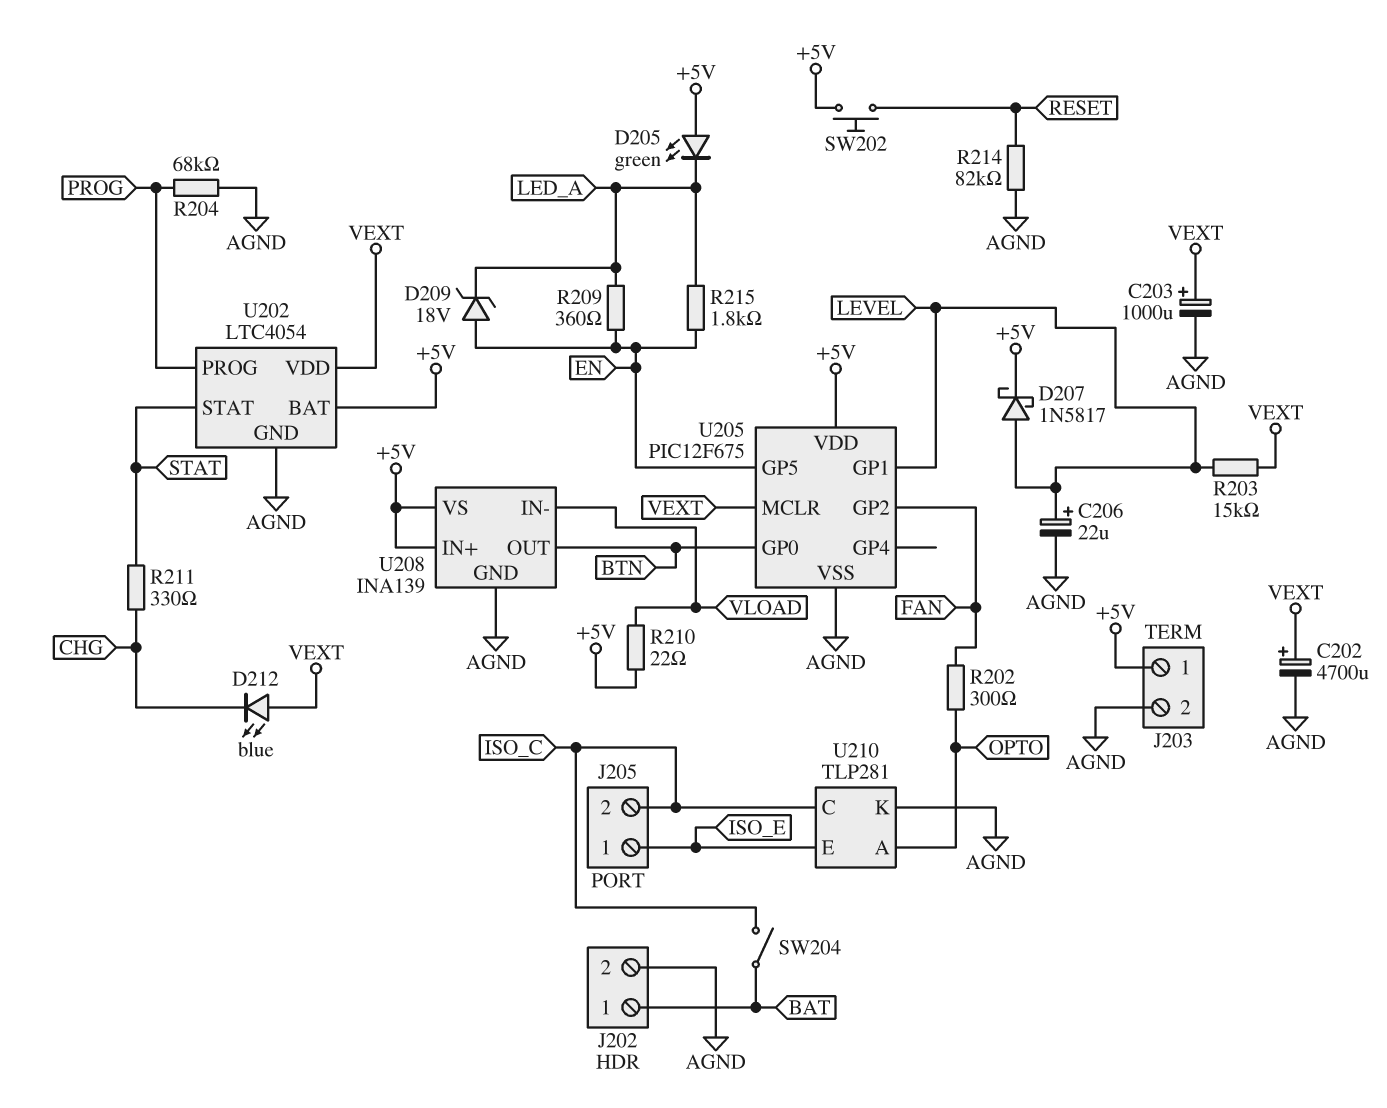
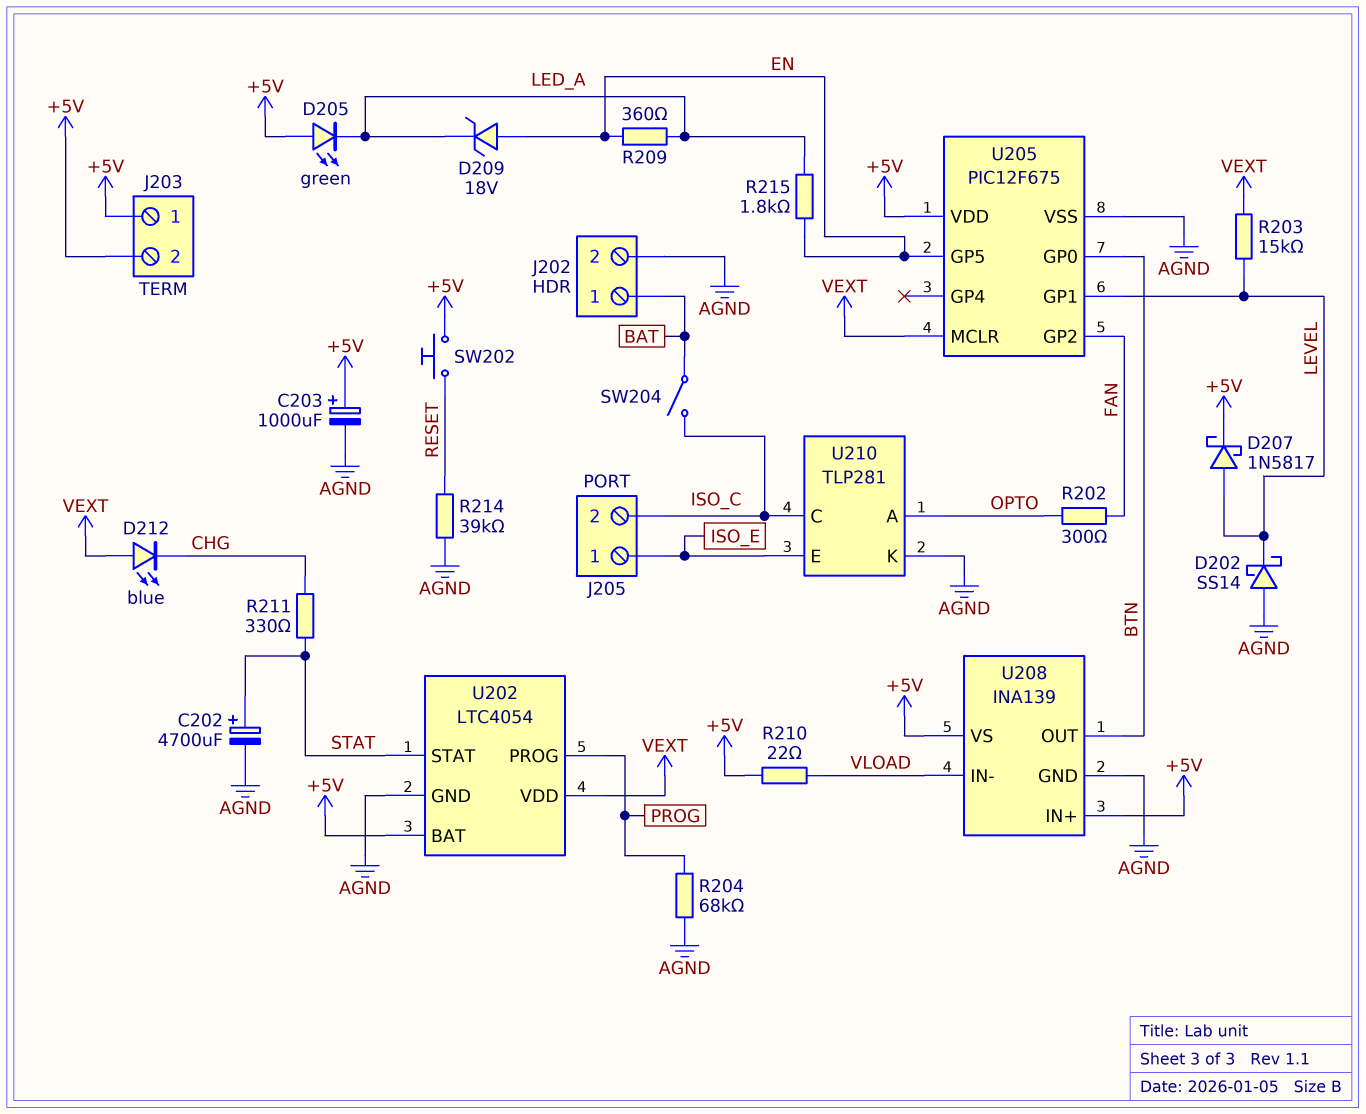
C202: 4700uF (plus VEXT, minus AGND) -> 4700uF (plus STAT, minus AGND)
C203: 1000uF (plus VEXT, minus AGND) -> 1000uF (plus +5V, minus AGND)
C206: 22uF (plus LEVEL, minus AGND) -> none
D202: none -> schottky SS14 (A AGND, K LEVEL)
J203 pin 2: AGND -> +5V
R214: 82k (AGND, RESET) -> 39k (AGND, RESET)

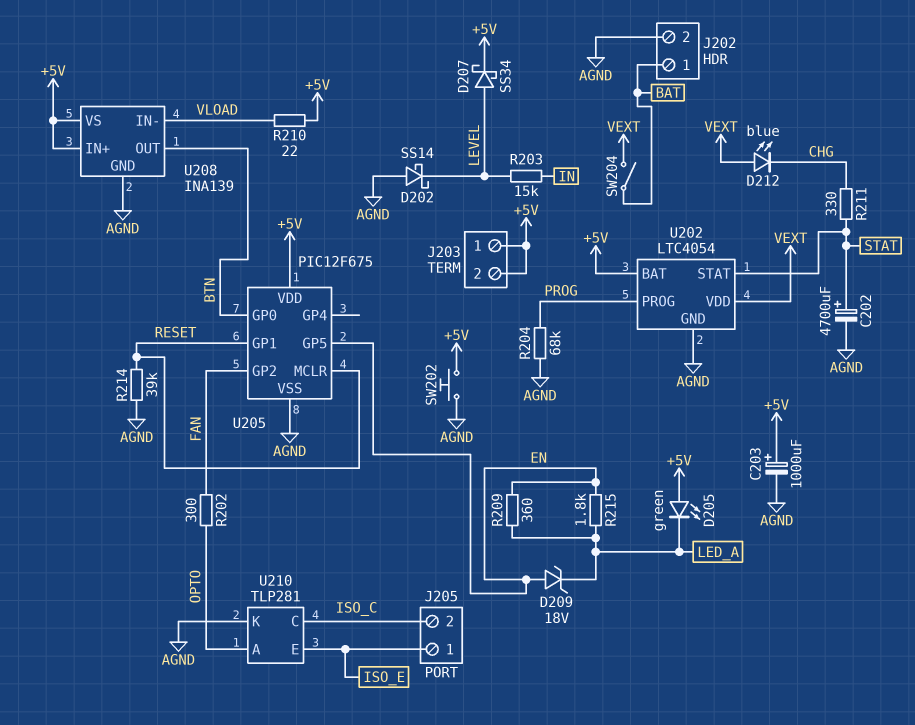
D207: schottky 1N5817 (A LEVEL, K +5V) -> schottky SS34 (A LEVEL, K +5V)
R203: 15k (LEVEL, VEXT) -> 15k (IN, LEVEL)
SW202: button (+5V, RESET) -> button (+5V, AGND)
SW204: switch (BAT, ISO_C) -> switch (BAT, VEXT)
U205 pin GP1: LEVEL -> RESET
U205 pin MCLR: VEXT -> RESET

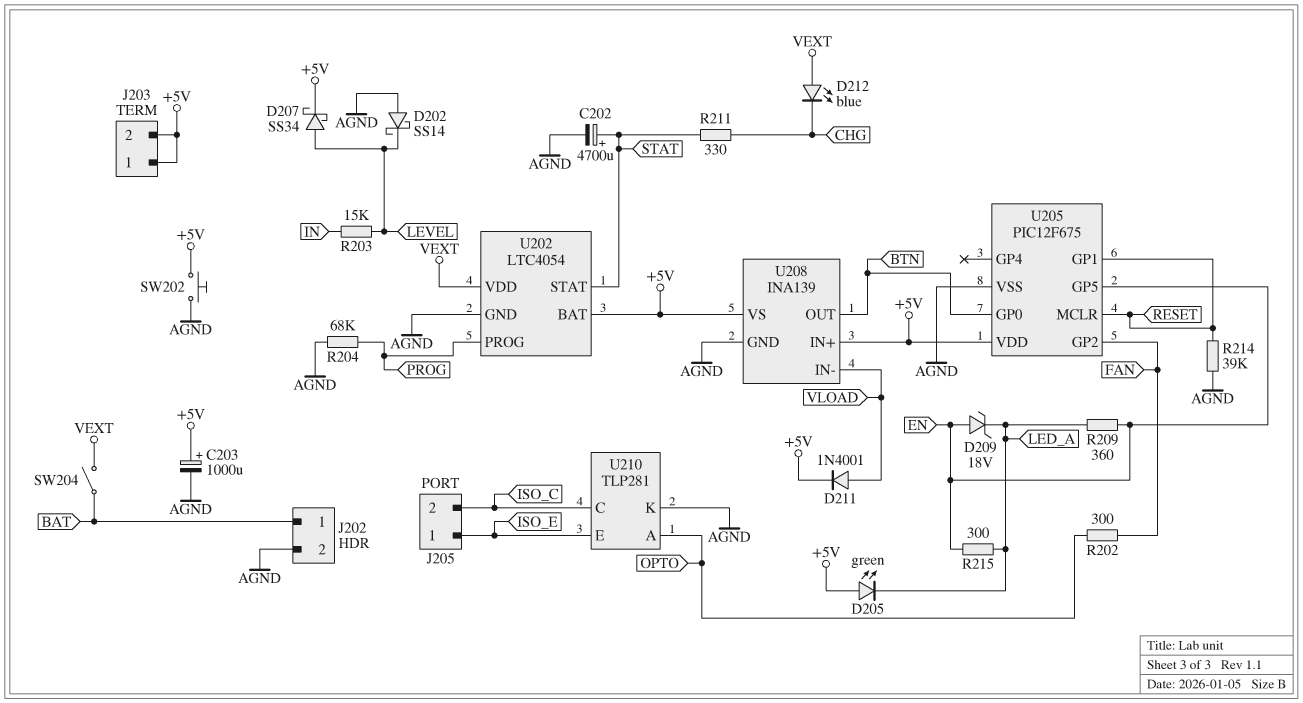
D211: none -> diode 1N4001 (A VLOAD, K +5V)
R210: 22 (+5V, VLOAD) -> none
R215: 1.8k (EN, LED_A) -> 300 (EN, LED_A)

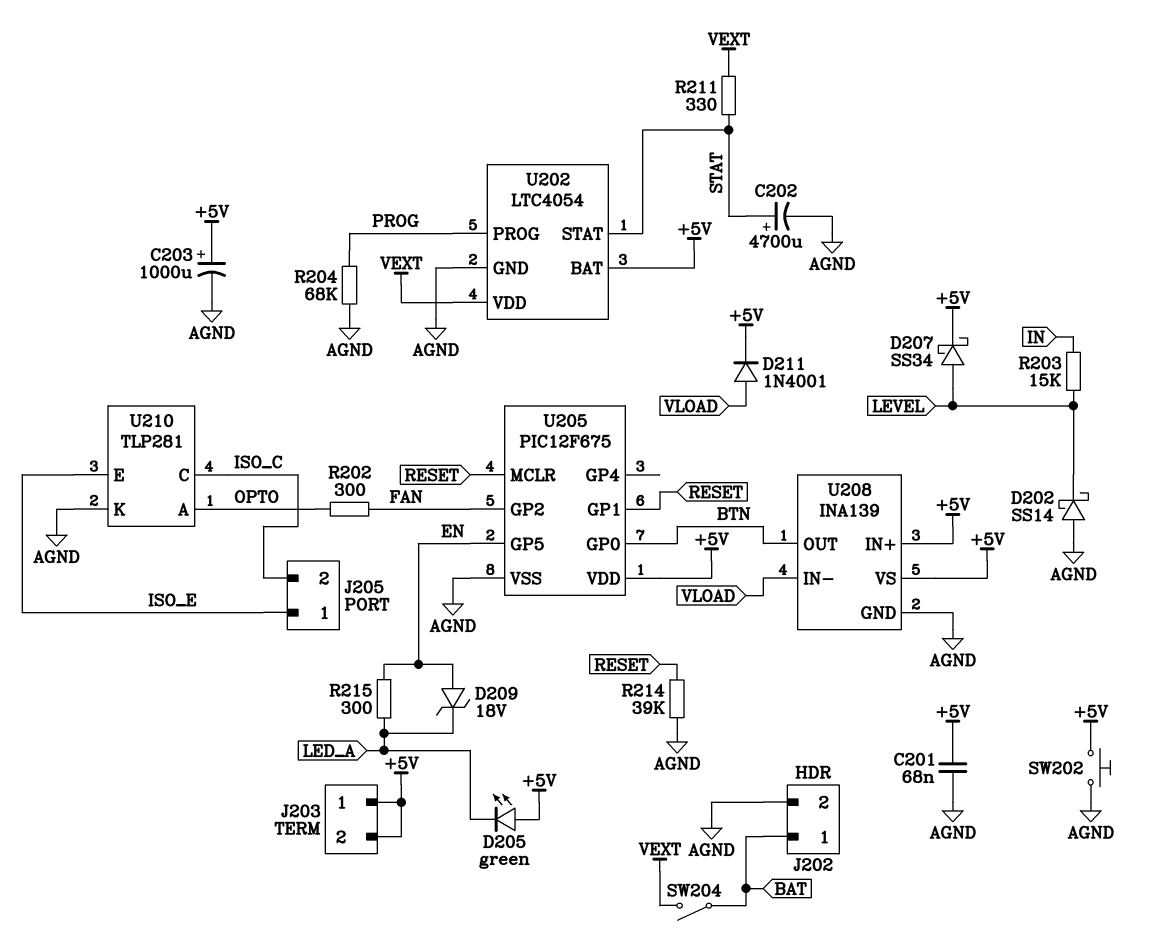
C201: none -> 68nF (+5V, AGND)
D212: LED blue (A VEXT, K CHG) -> none
R209: 360 (EN, LED_A) -> none
R211: 330 (CHG, STAT) -> 330 (STAT, VEXT)

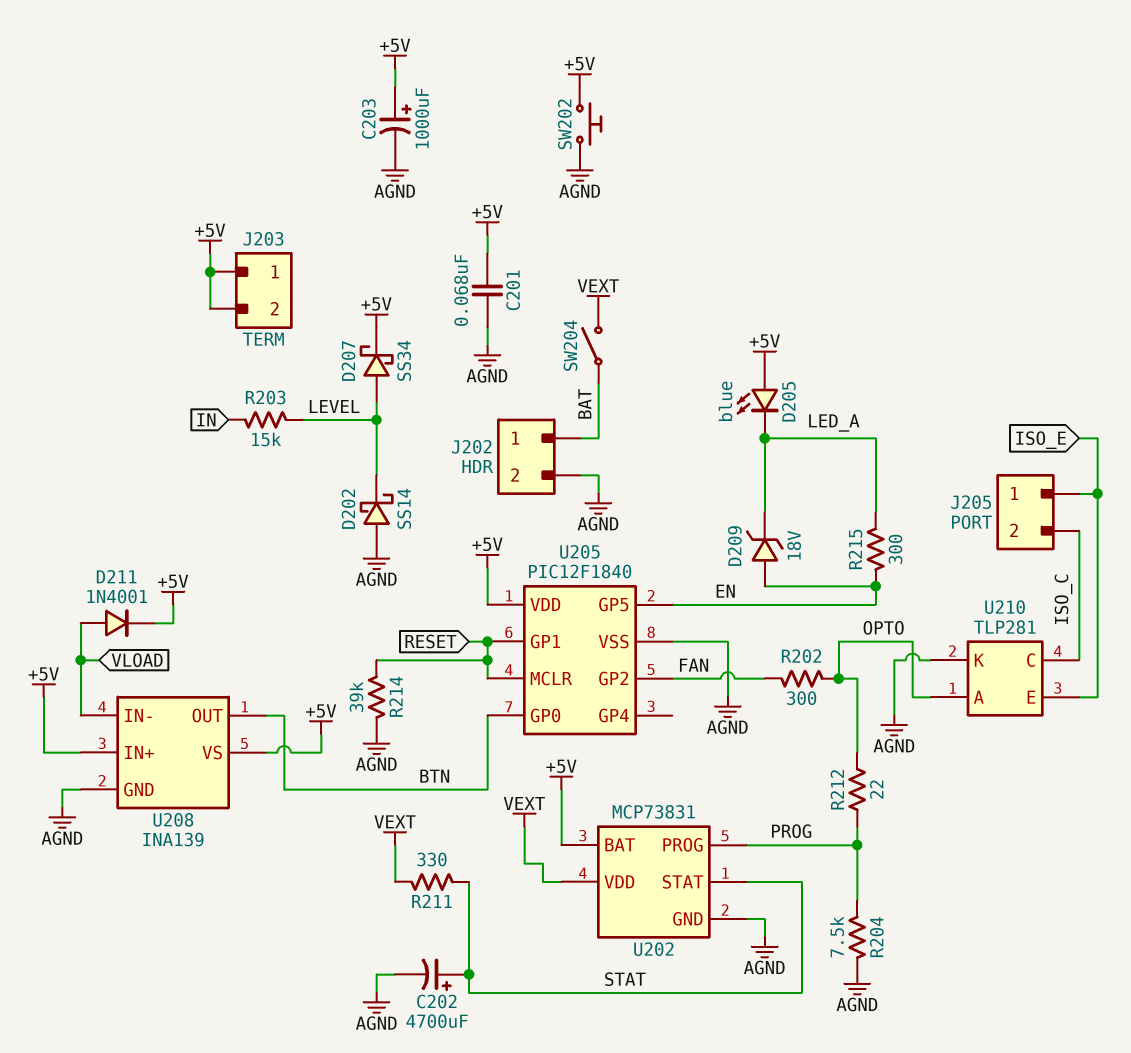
D205: LED green (A +5V, K LED_A) -> LED blue (A +5V, K LED_A)
R204: 68k (AGND, PROG) -> 7.5k (AGND, PROG)
R212: none -> 22 (OPTO, PROG)
U202: LTC4054 -> MCP73831
U205: PIC12F675 -> PIC12F1840

